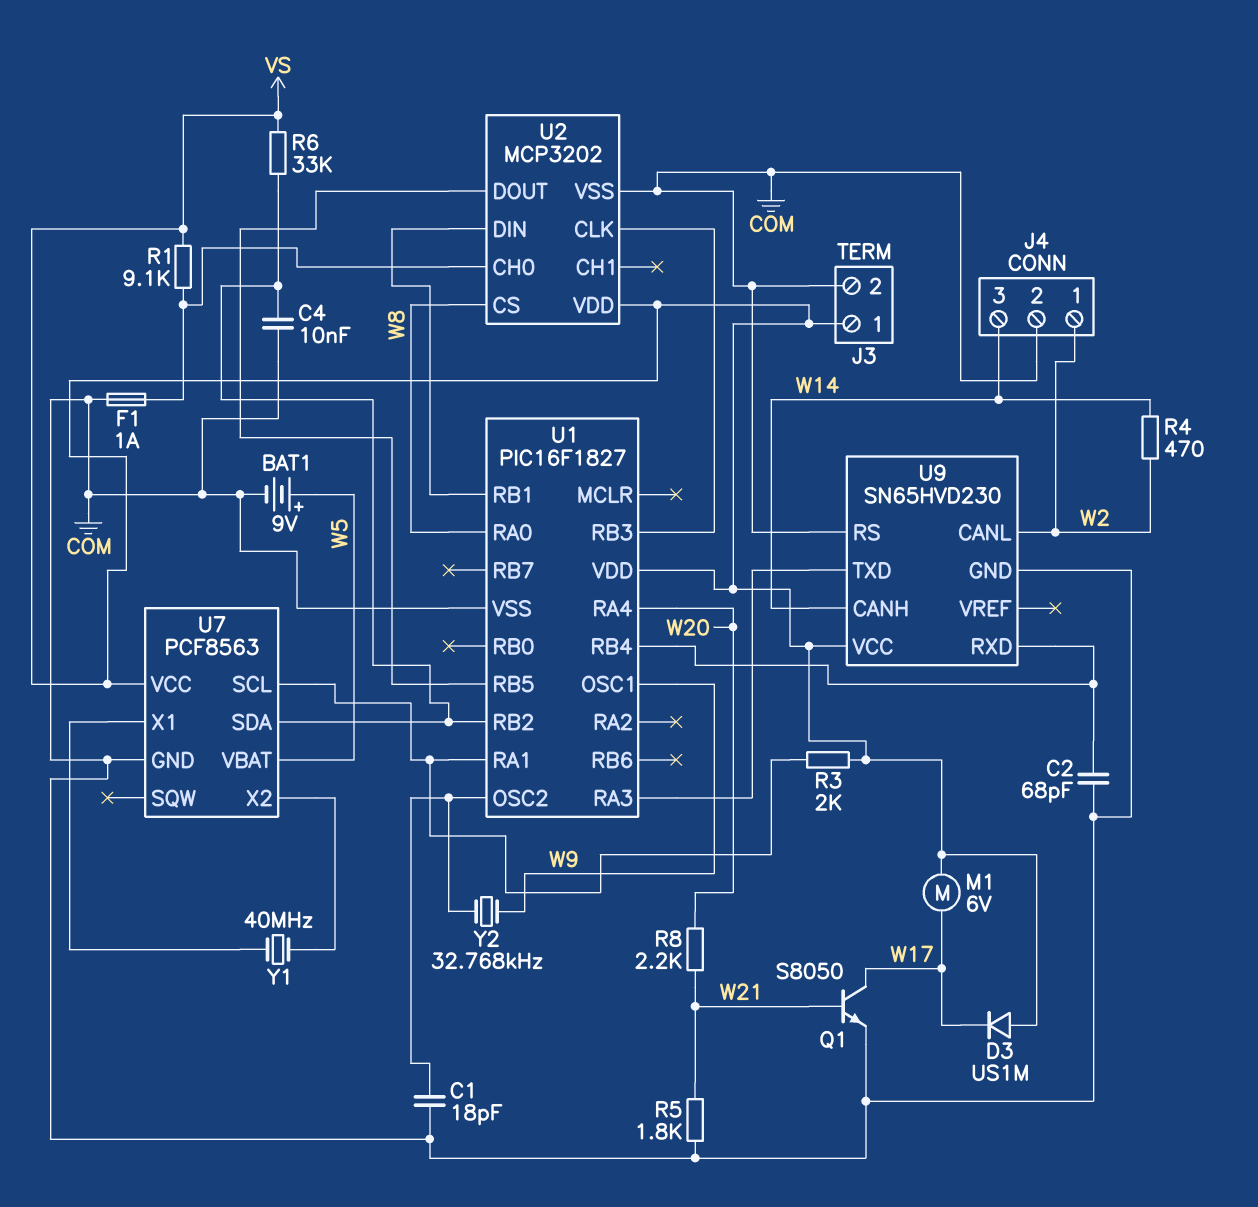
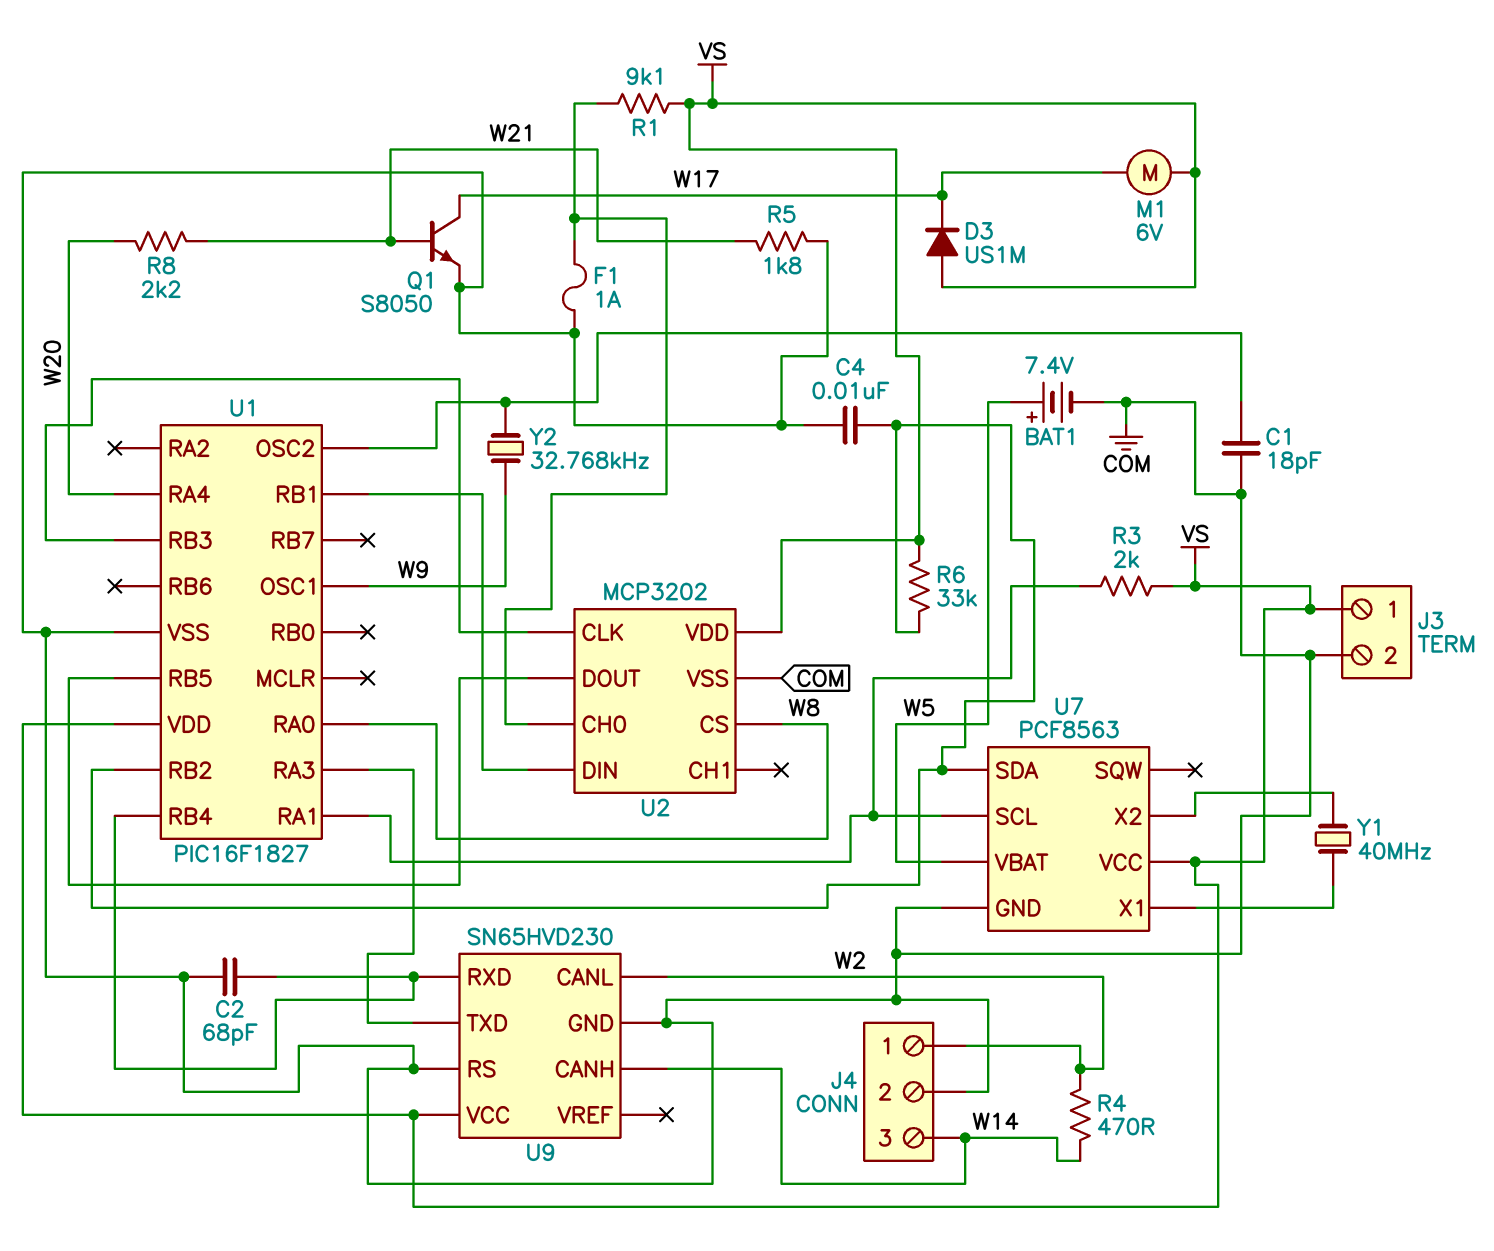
BAT1: 9V (plus W5, minus COM) -> 7.4V (plus W5, minus COM)

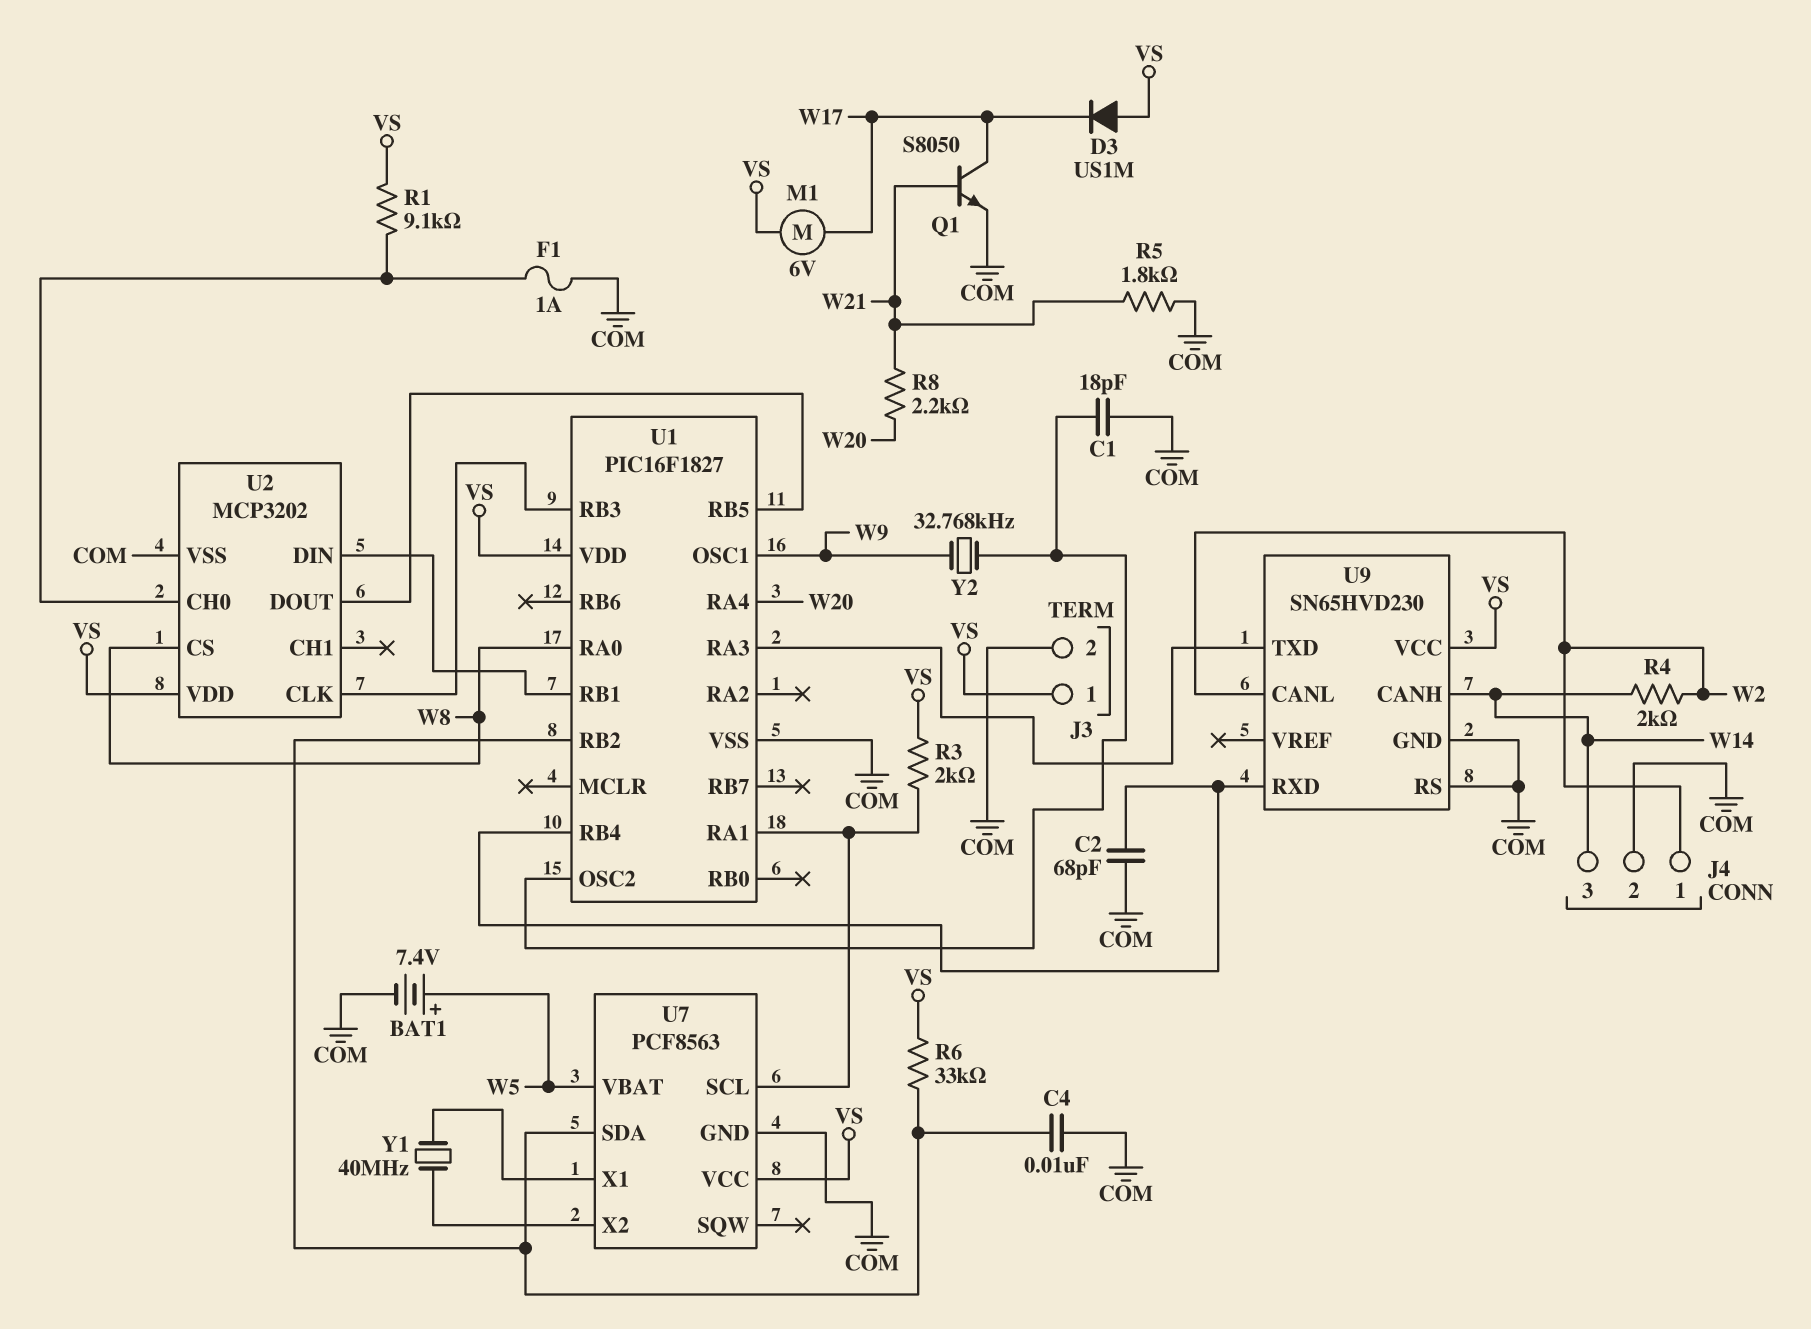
R4: 470 (W2, W14) -> 2k (W2, W14)

